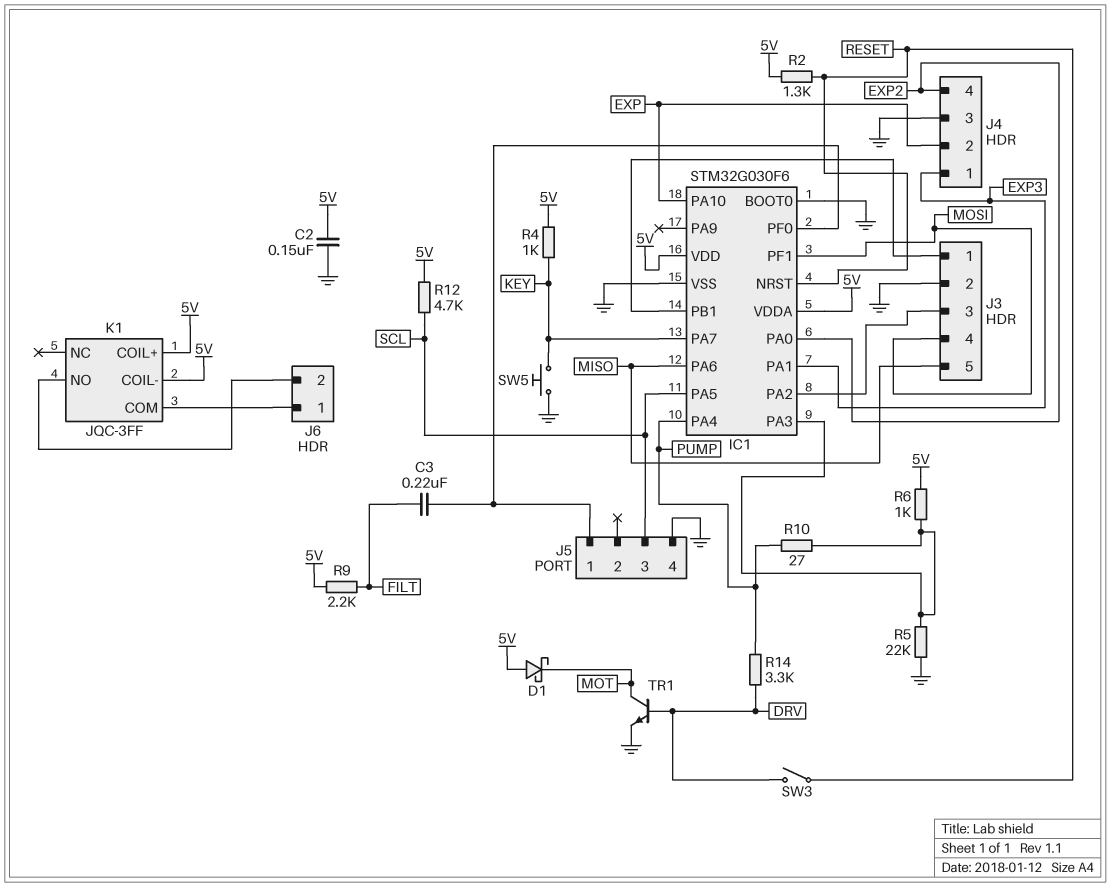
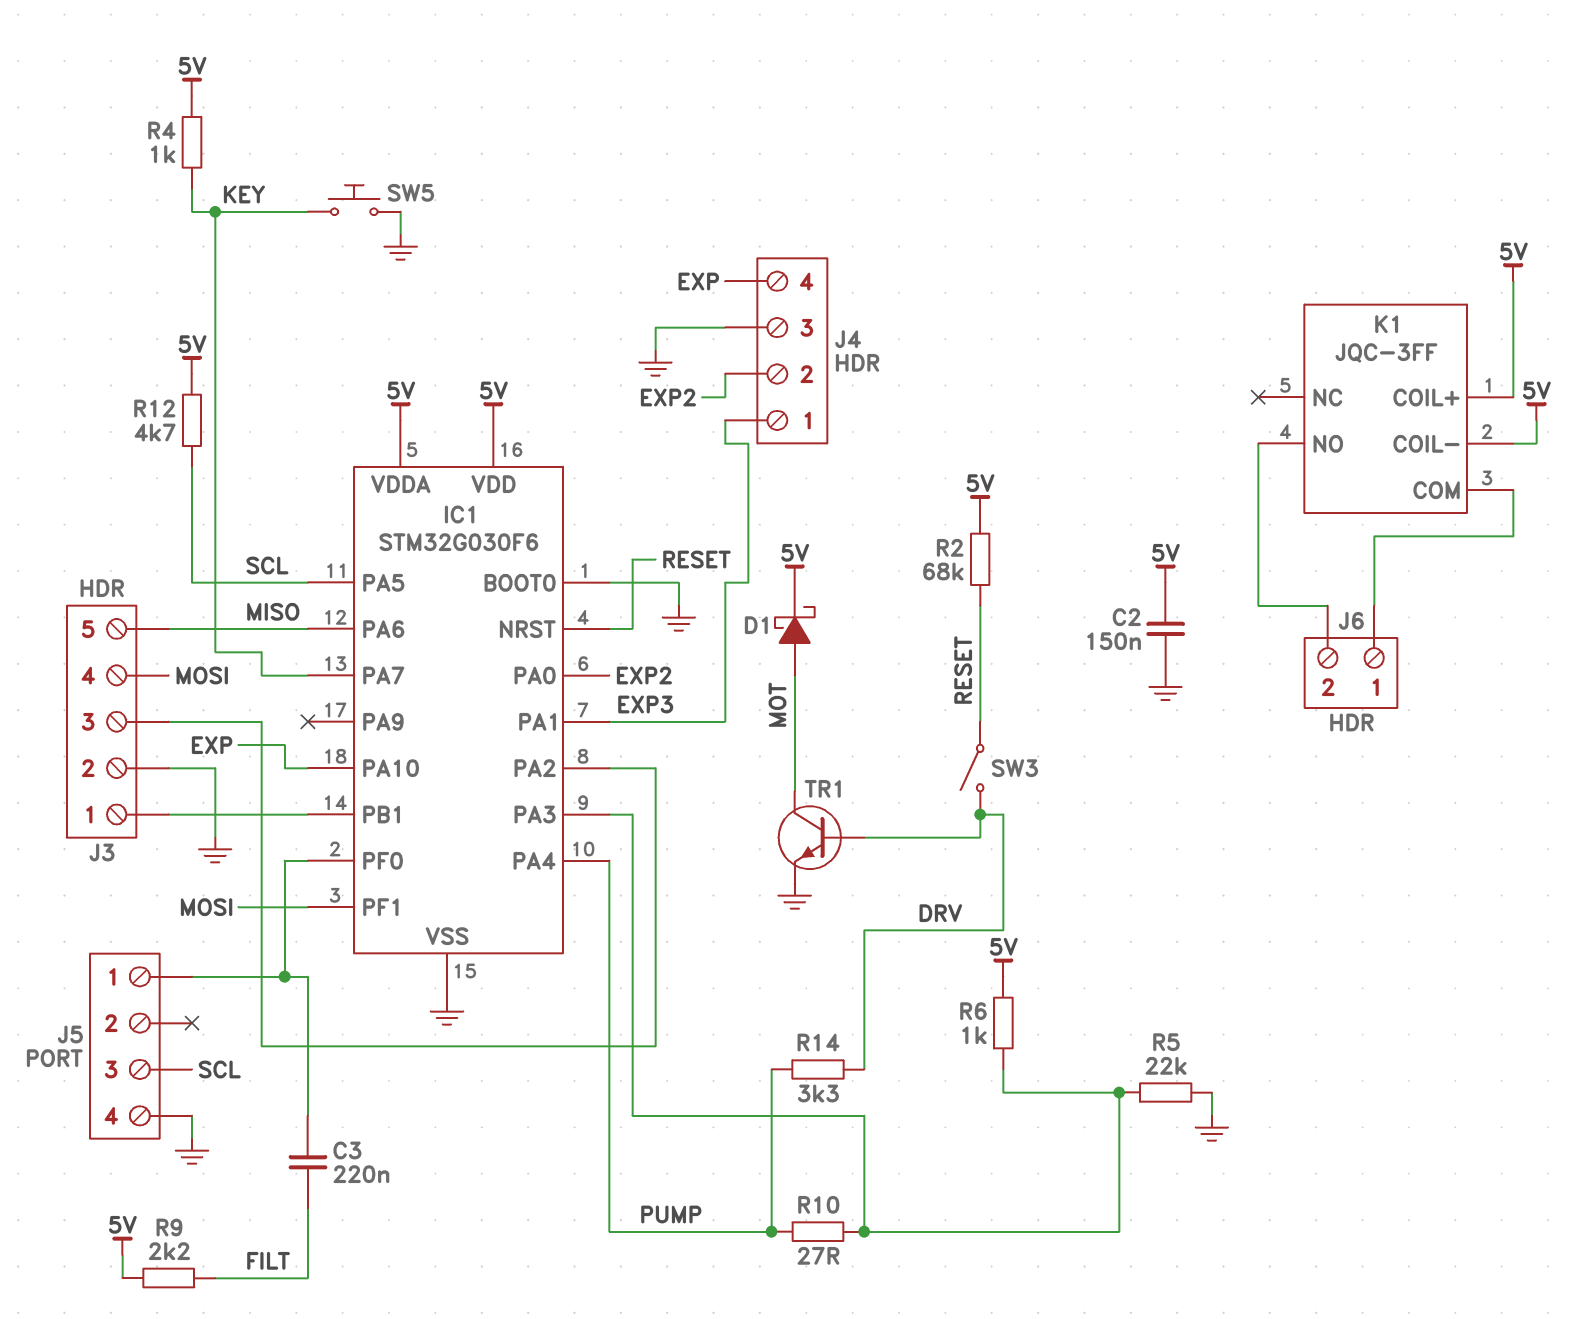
D1: schottky (A 5V, K MOT) -> schottky (A MOT, K 5V)
J4 pin 2: EXP -> EXP2
J4 pin 4: EXP2 -> EXP
R2: 1.3k (5V, RESET) -> 68k (5V, RESET)

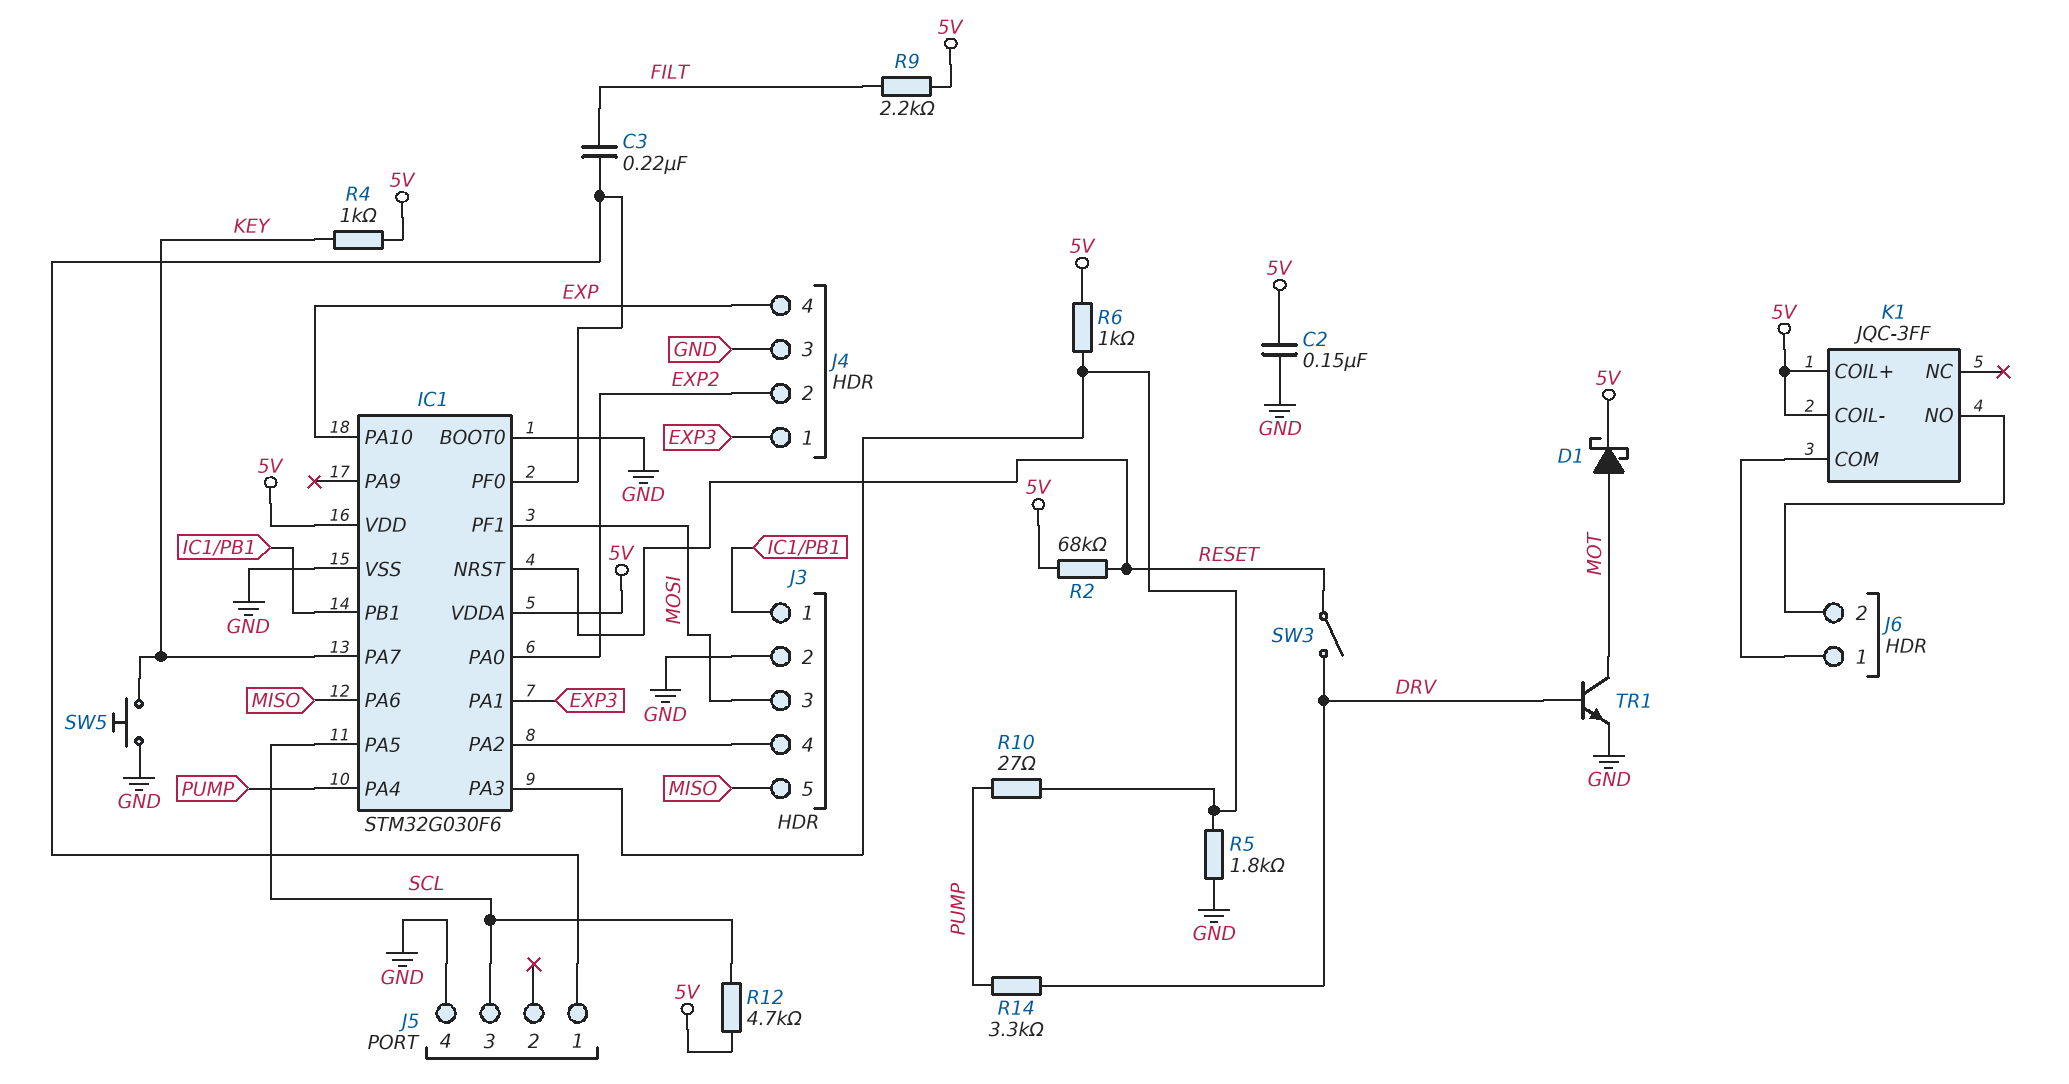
J3 pin 3: IC1/PA2 -> MOSI
J3 pin 4: MOSI -> IC1/PA2
R5: 22k (GND, IC1/PA3) -> 1.8k (GND, IC1/PA3)

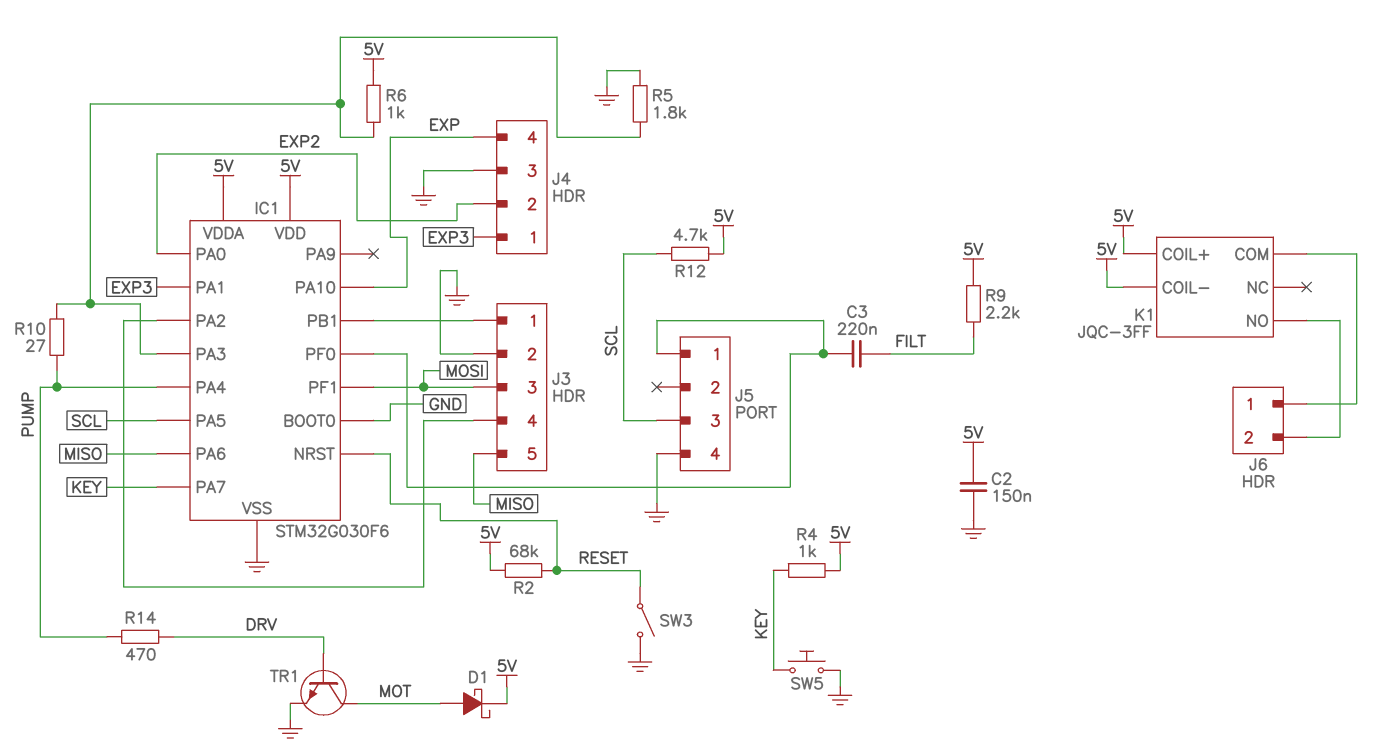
R14: 3.3k (DRV, PUMP) -> 470 (DRV, PUMP)
SW3: switch (DRV, RESET) -> switch (GND, RESET)

